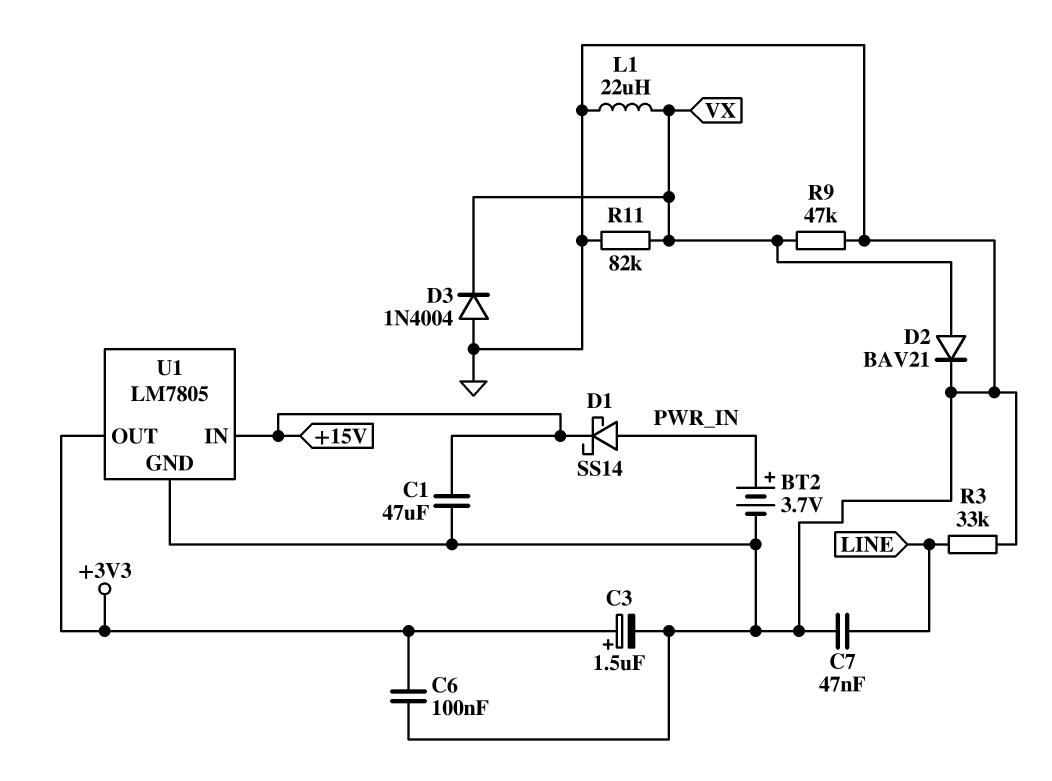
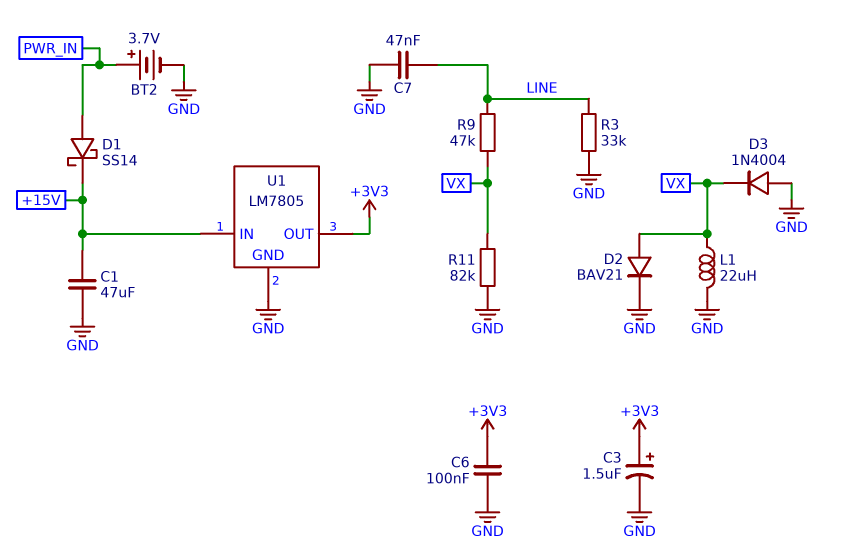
R9: 47k (GND, VX) -> 47k (LINE, VX)

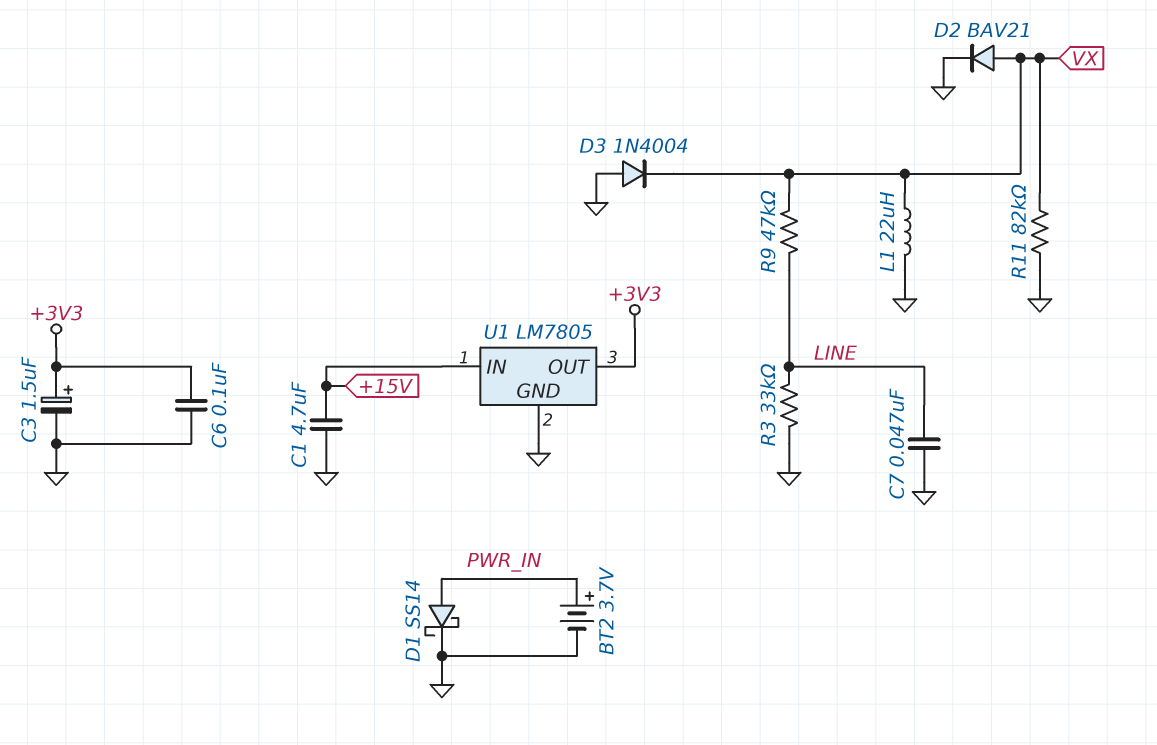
C1: 47uF (+15V, GND) -> 4.7uF (+15V, GND)
D1: schottky SS14 (A PWR_IN, K +15V) -> schottky SS14 (A PWR_IN, K GND)

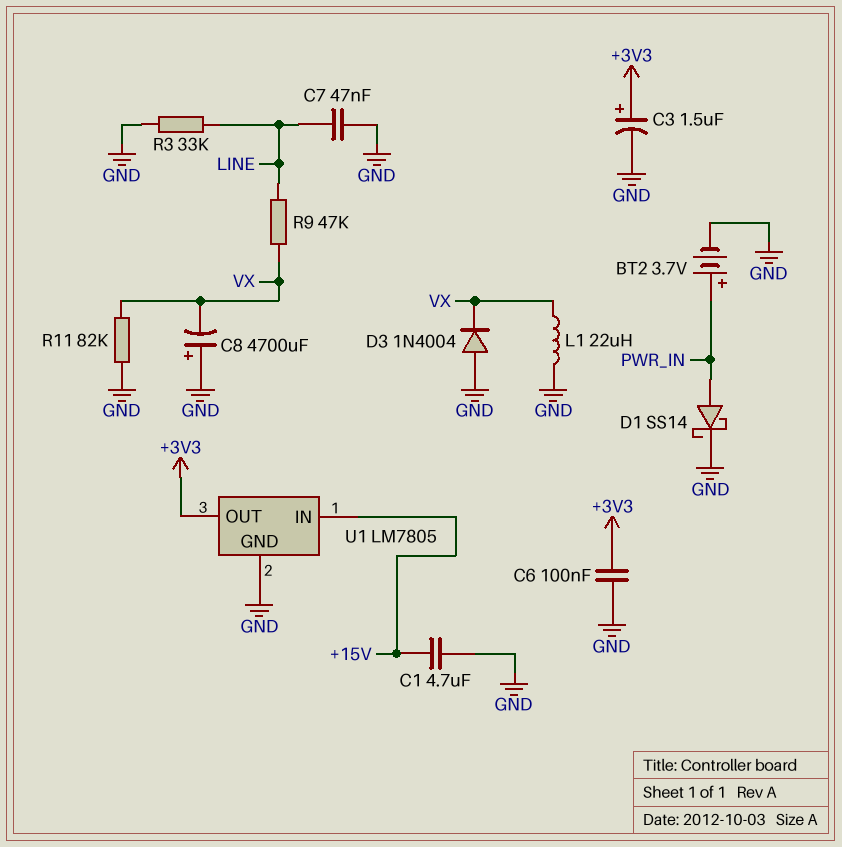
C8: none -> 4700uF (plus GND, minus VX)
D2: diode BAV21 (A VX, K GND) -> none

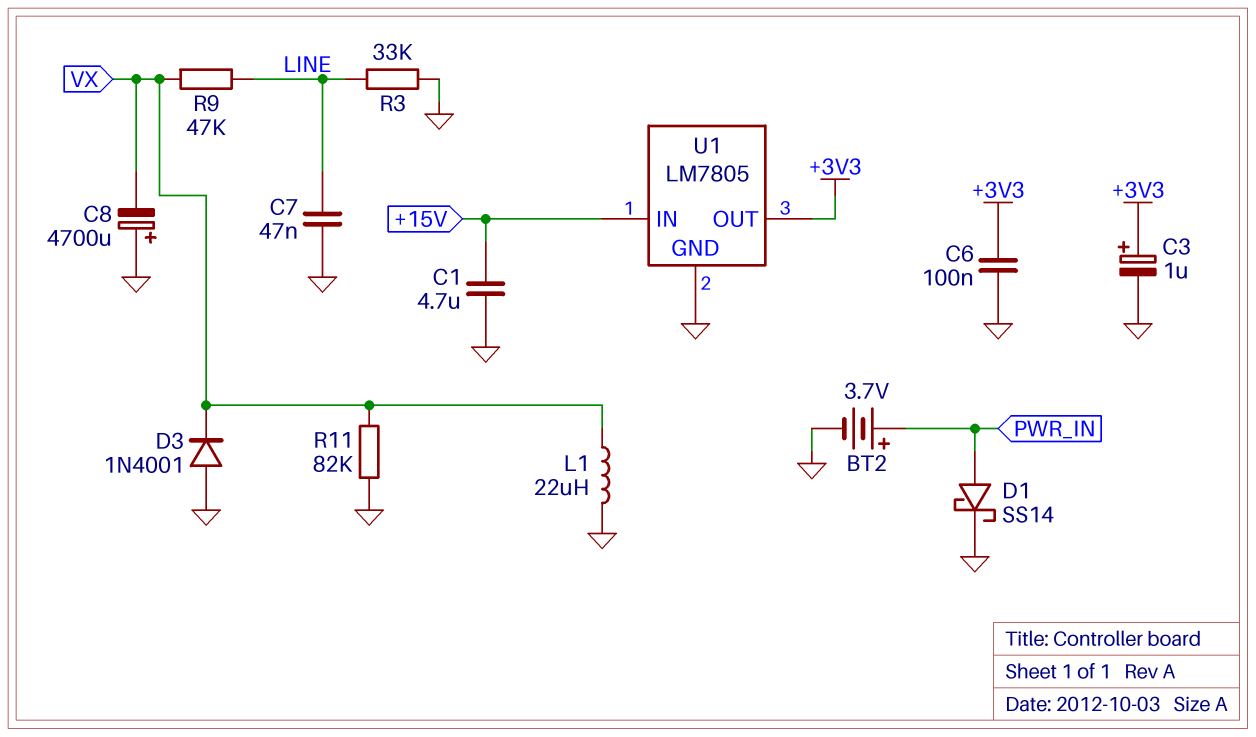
C3: 1.5uF (plus +3V3, minus GND) -> 1uF (plus +3V3, minus GND)
D3: diode 1N4004 (A GND, K VX) -> diode 1N4001 (A GND, K VX)

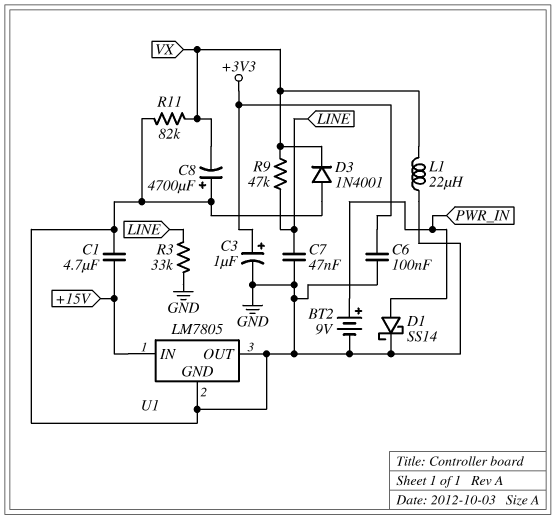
BT2: 3.7V (plus PWR_IN, minus GND) -> 9V (plus PWR_IN, minus GND)
U1 pin OUT: +3V3 -> GND

